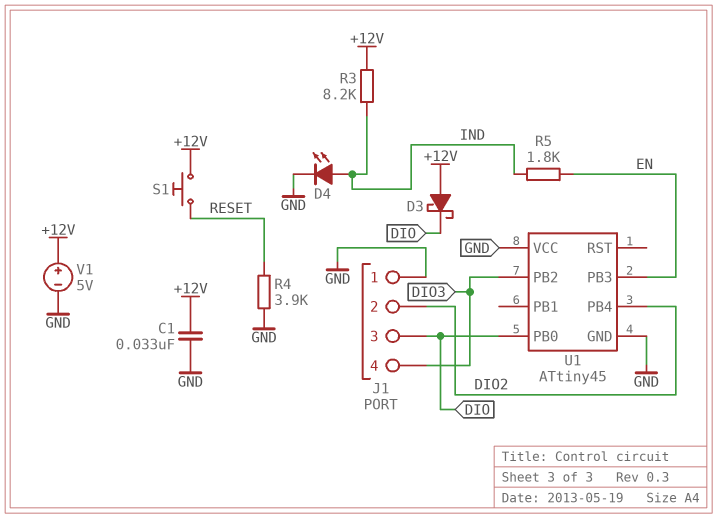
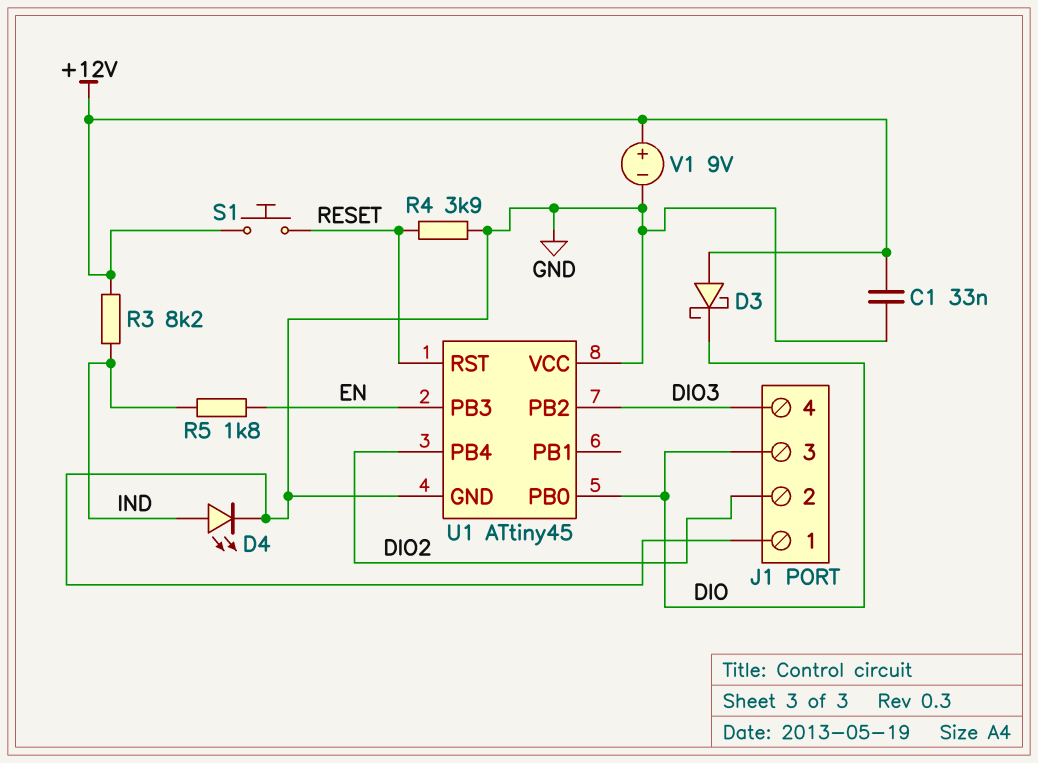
U1 pin RST: none -> RESET
V1: 5V (plus +12V, minus GND) -> 9V (plus +12V, minus GND)

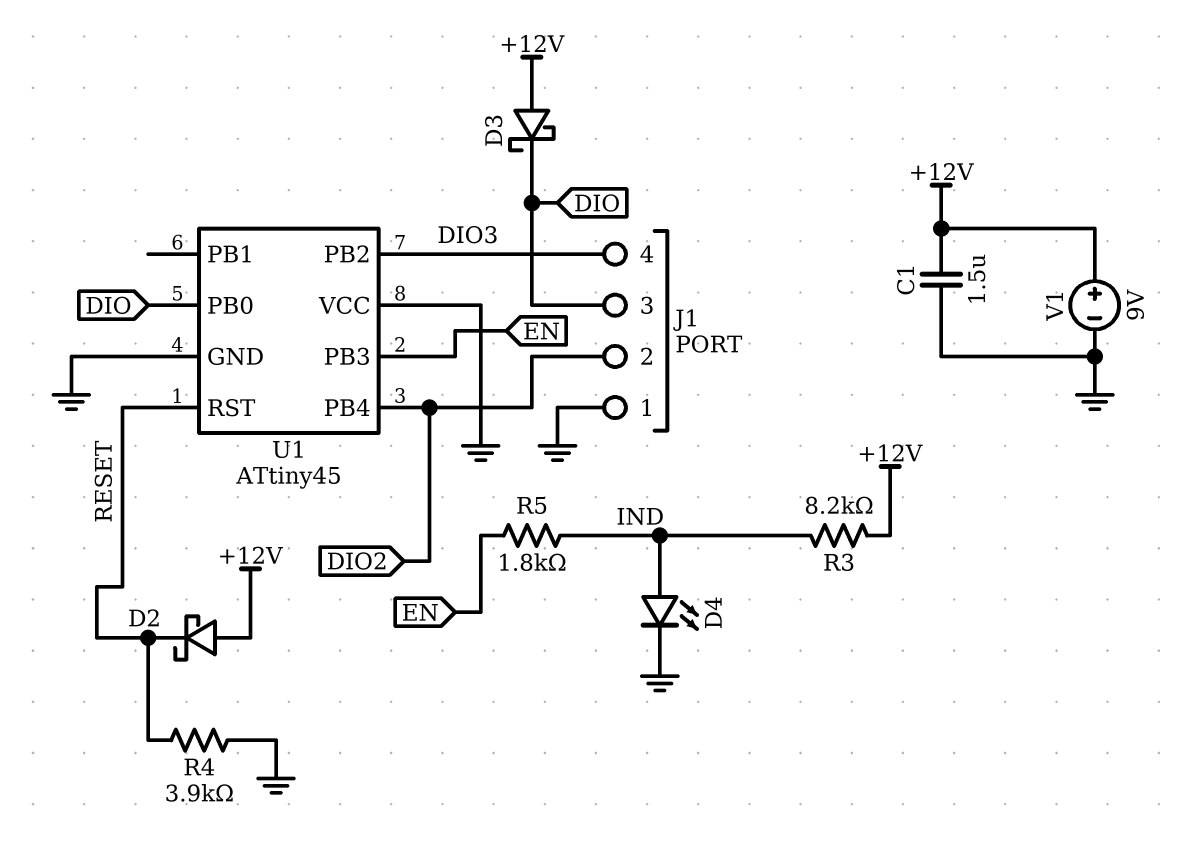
C1: 33nF (+12V, GND) -> 1.5uF (+12V, GND)
D2: none -> schottky (A +12V, K RESET)
S1: button (+12V, RESET) -> none

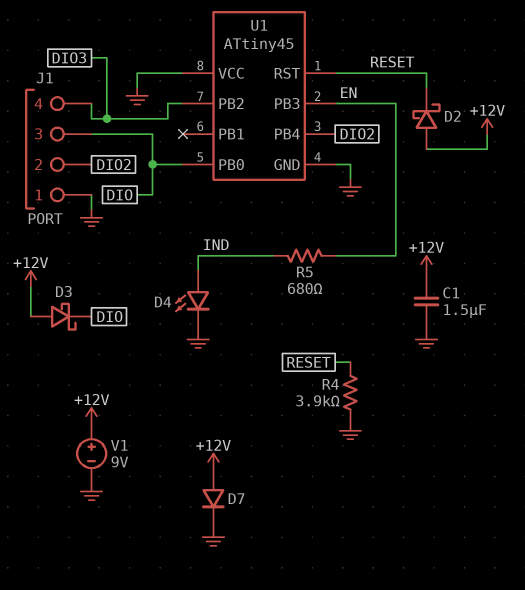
D7: none -> diode (A +12V, K GND)
R3: 8.2k (+12V, IND) -> none
R5: 1.8k (EN, IND) -> 680 (EN, IND)

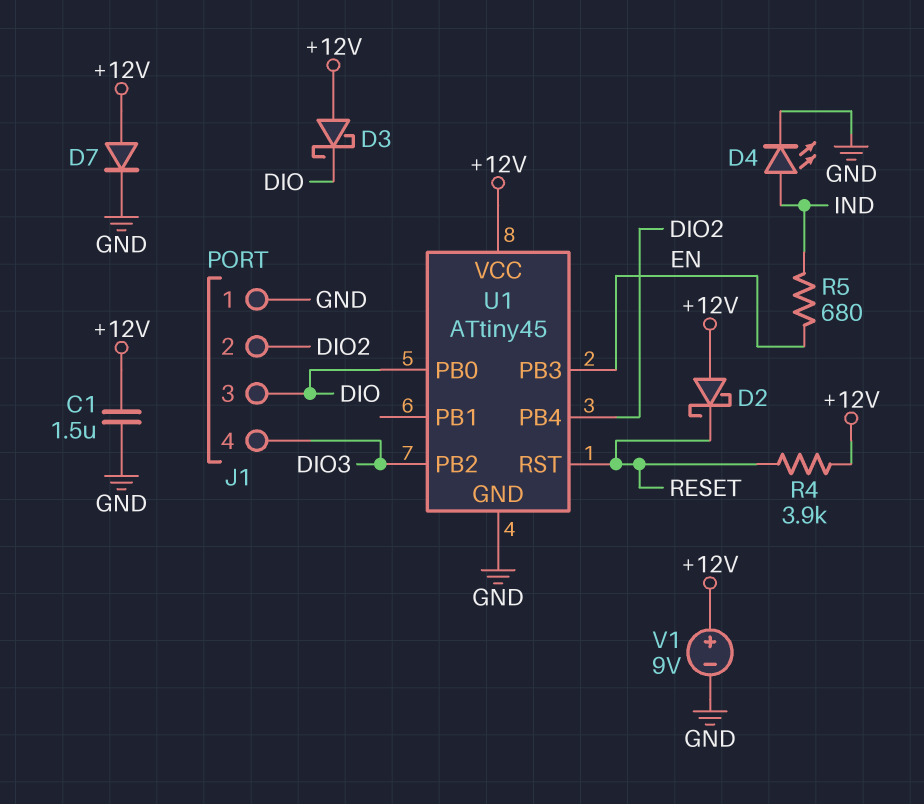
R4: 3.9k (GND, RESET) -> 3.9k (+12V, RESET)
U1 pin VCC: GND -> +12V

